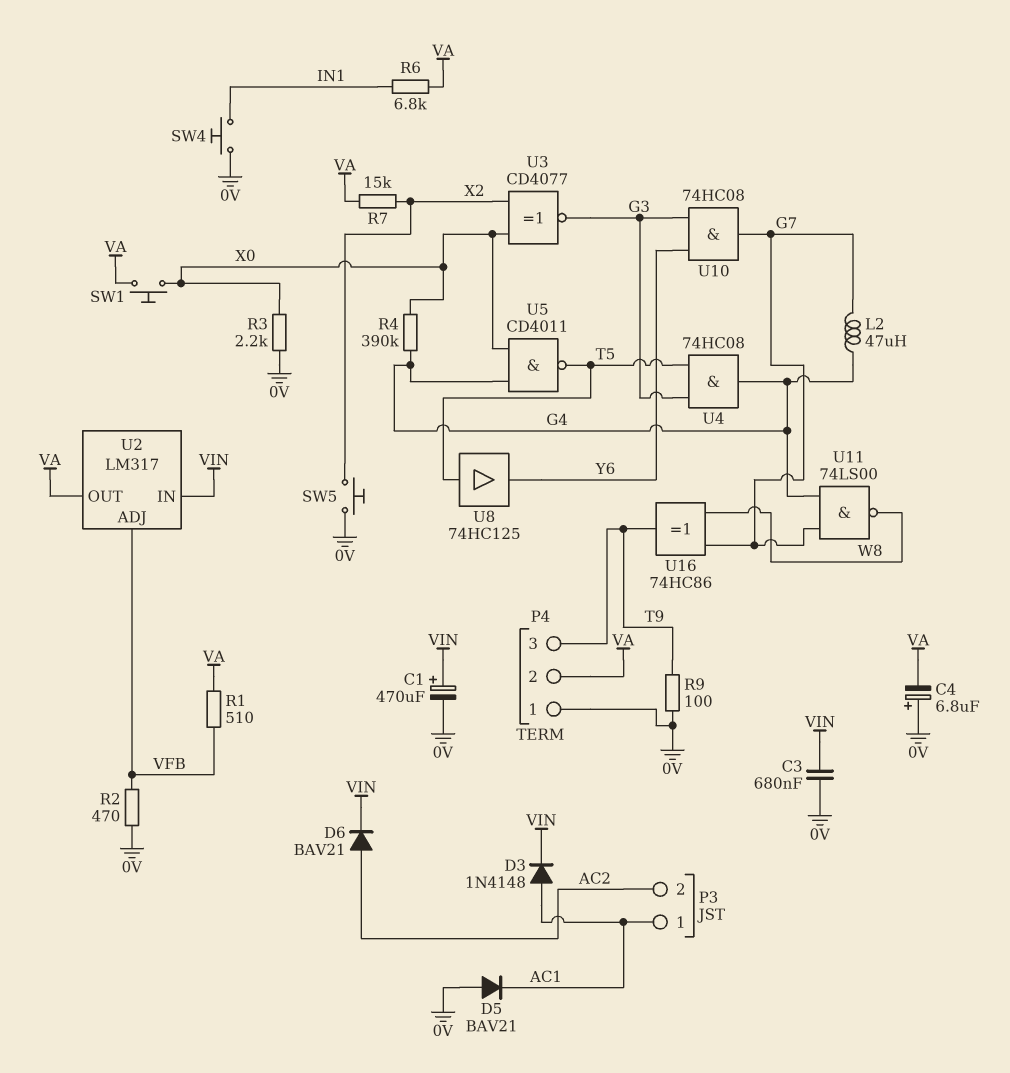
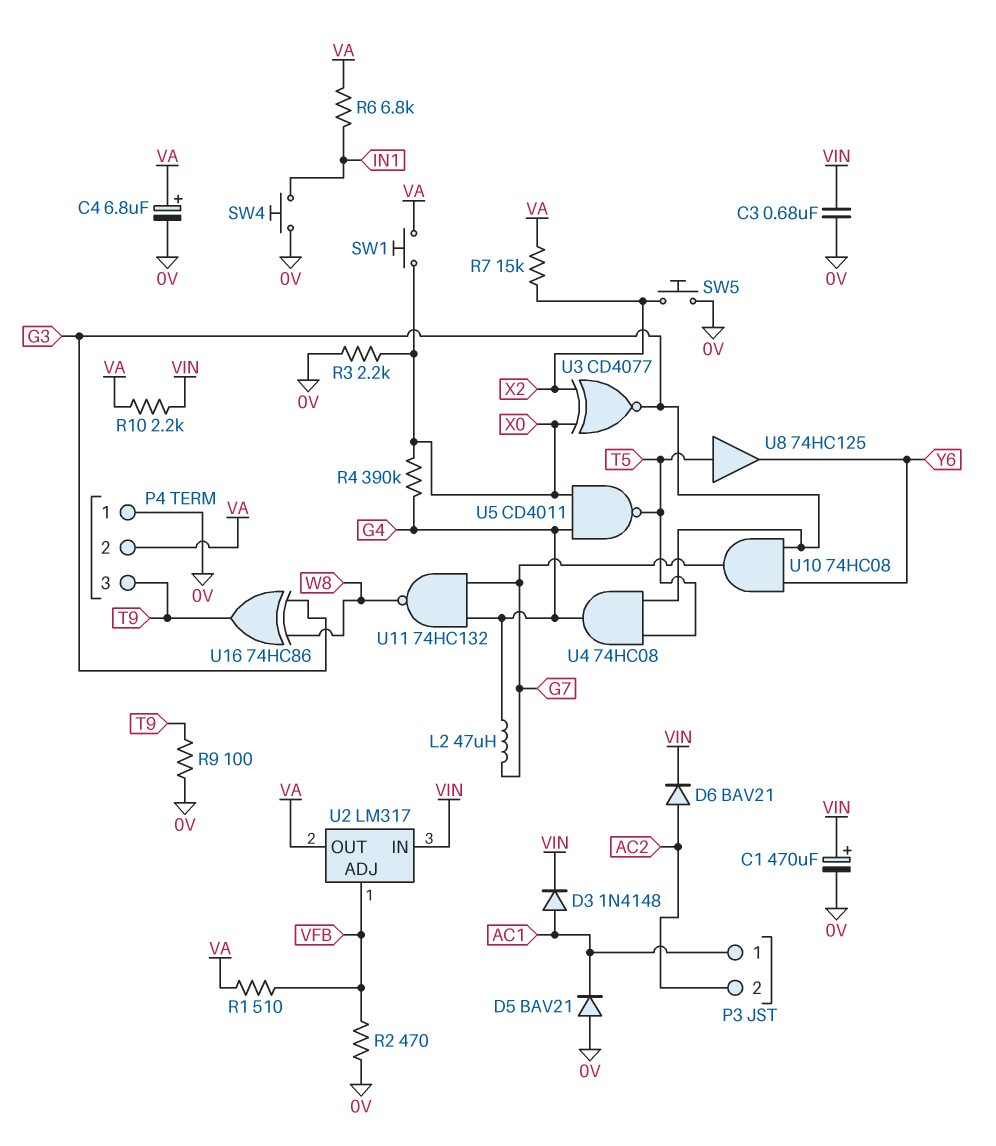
C4: 6.8uF (plus 0V, minus VA) -> 6.8uF (plus VA, minus 0V)
R10: none -> 2.2k (VA, VIN)
U11: NAND 74LS00 (in G4, in G7, out W8) -> NAND 74HC132 (in G4, in G7, out W8)
U16: XOR 74HC86 (in G7, in W8, out T9) -> XOR 74HC86 (in G3, in W8, out T9)

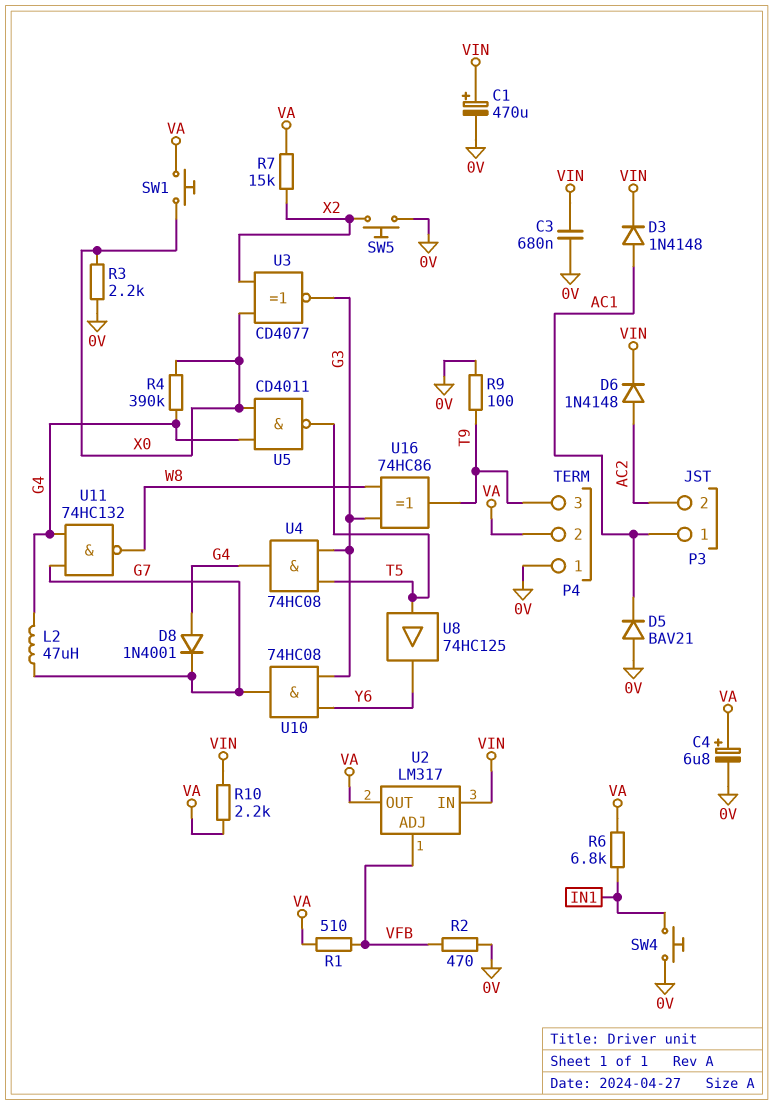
D6: diode BAV21 (A AC2, K VIN) -> diode 1N4148 (A AC2, K VIN)
D8: none -> diode 1N4001 (A G4, K G7)

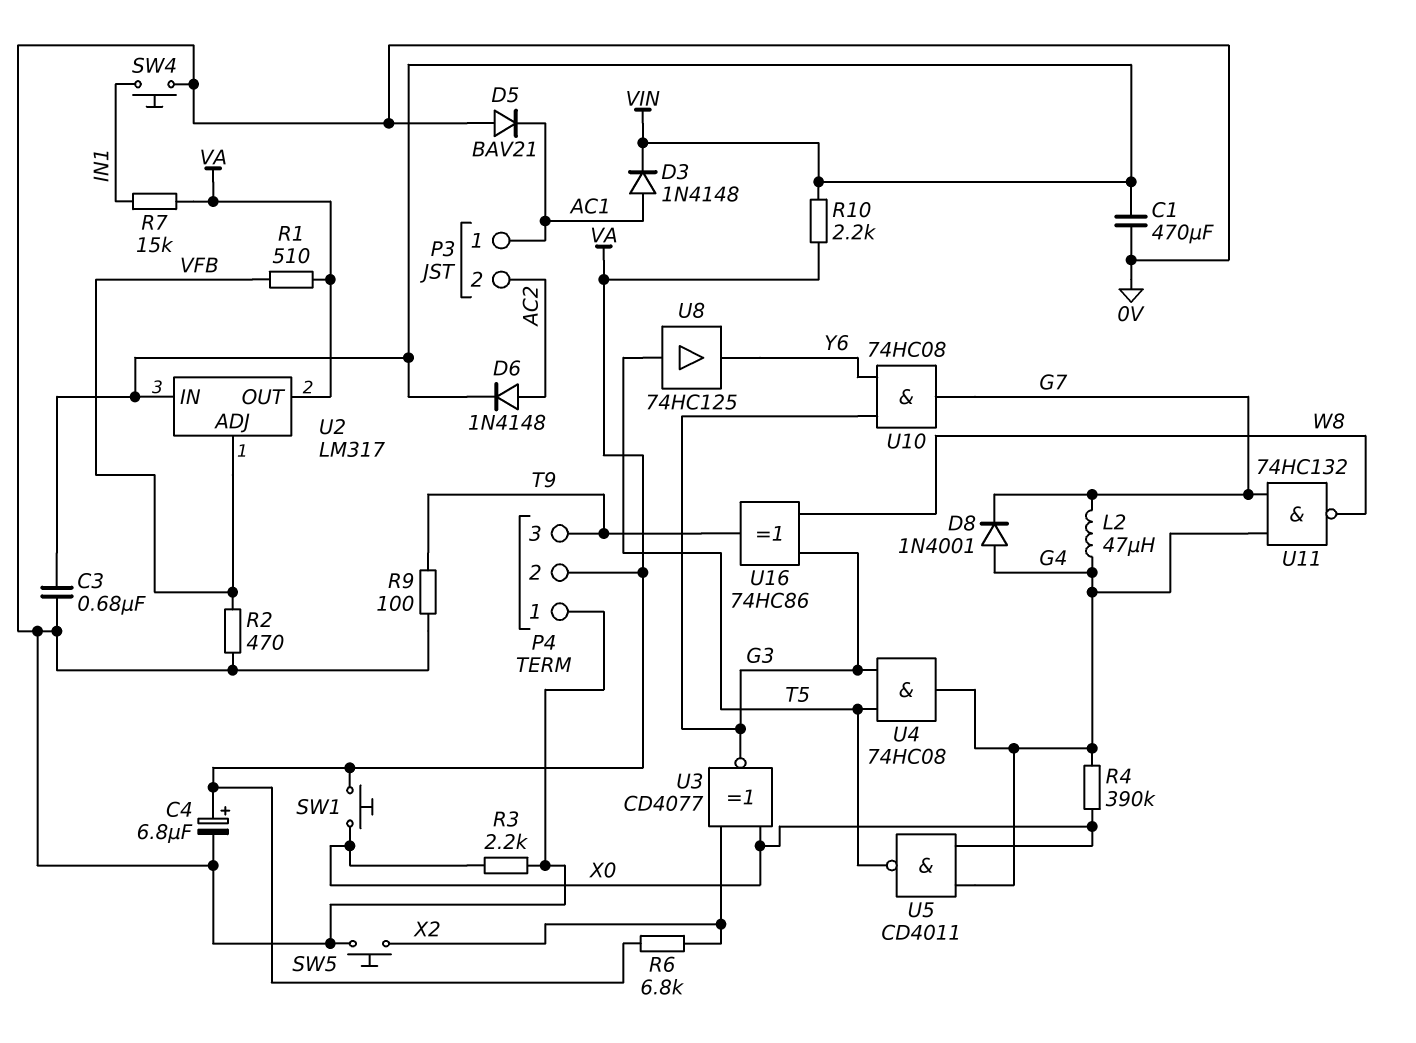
C1: 470uF (plus VIN, minus 0V) -> 470uF (0V, VIN)
R6: 6.8k (IN1, VA) -> 6.8k (VA, X2)
R7: 15k (VA, X2) -> 15k (IN1, VA)

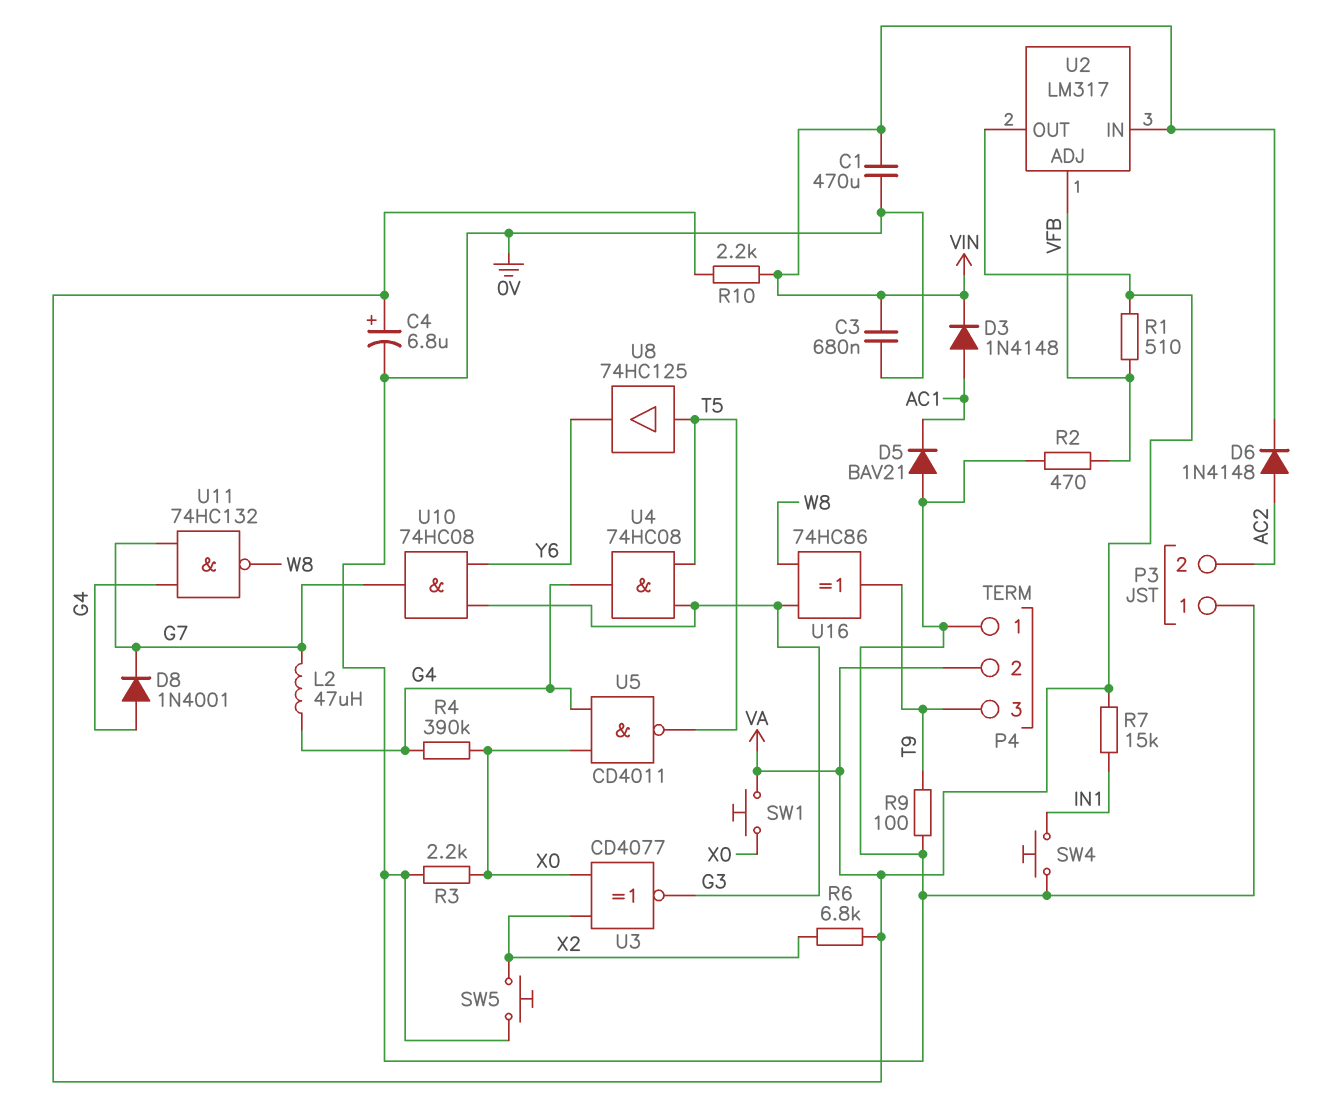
P3 pin 1: AC1 -> 0V

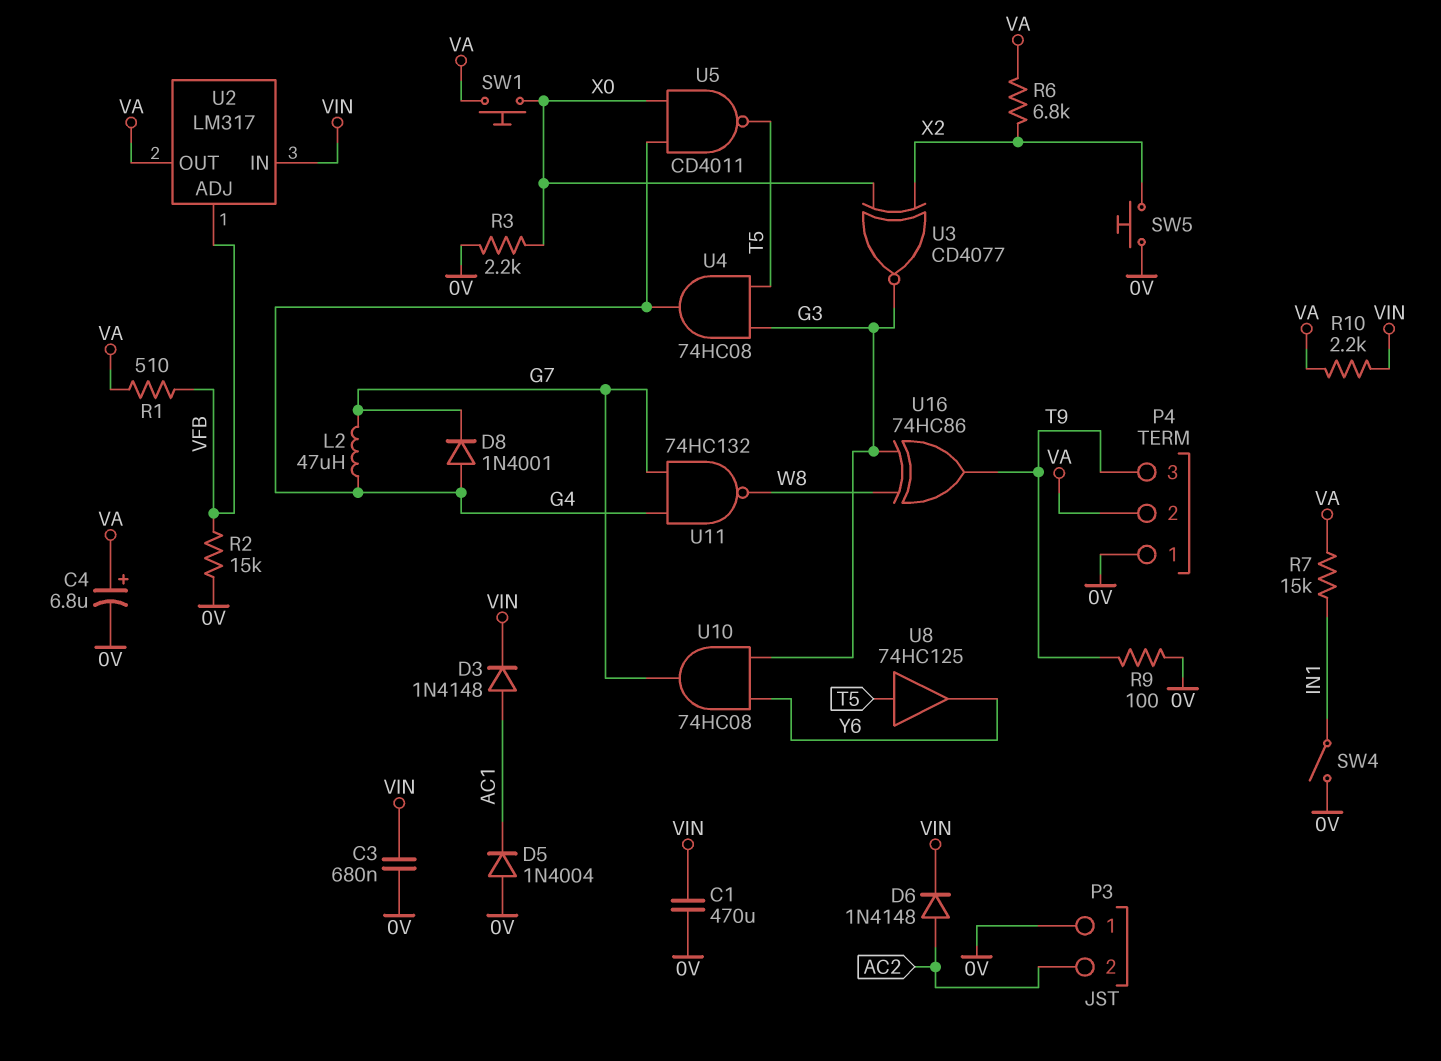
D5: diode BAV21 (A 0V, K AC1) -> diode 1N4004 (A 0V, K AC1)
R2: 470 (0V, VFB) -> 15k (0V, VFB)
R4: 390k (G4, X0) -> none
SW4: button (0V, IN1) -> switch (0V, IN1)

